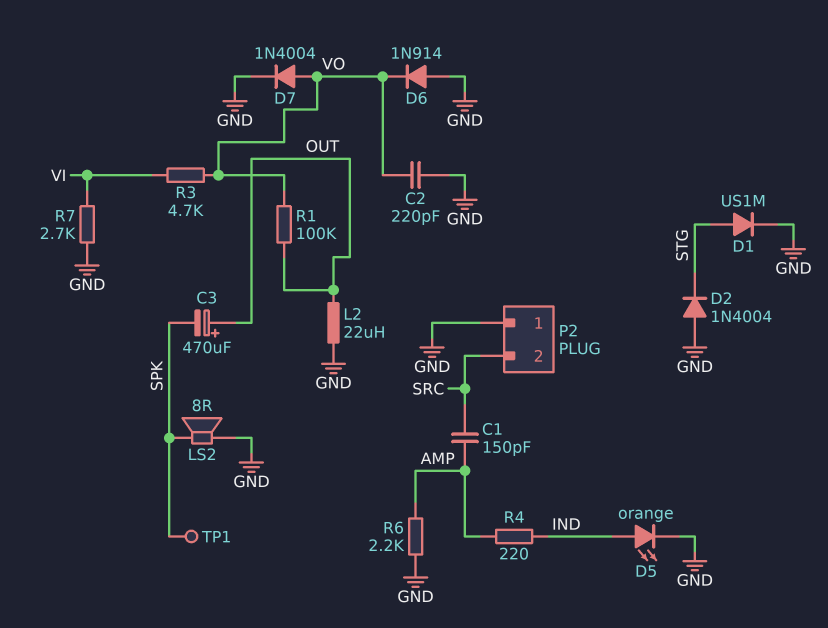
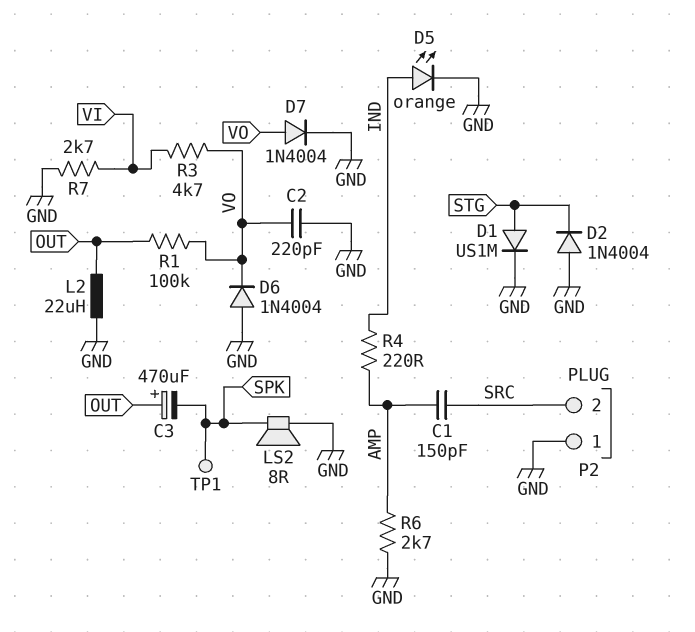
D6: diode 1N914 (A GND, K VO) -> diode 1N4004 (A GND, K VO)
R6: 2.2k (AMP, GND) -> 2.7k (AMP, GND)

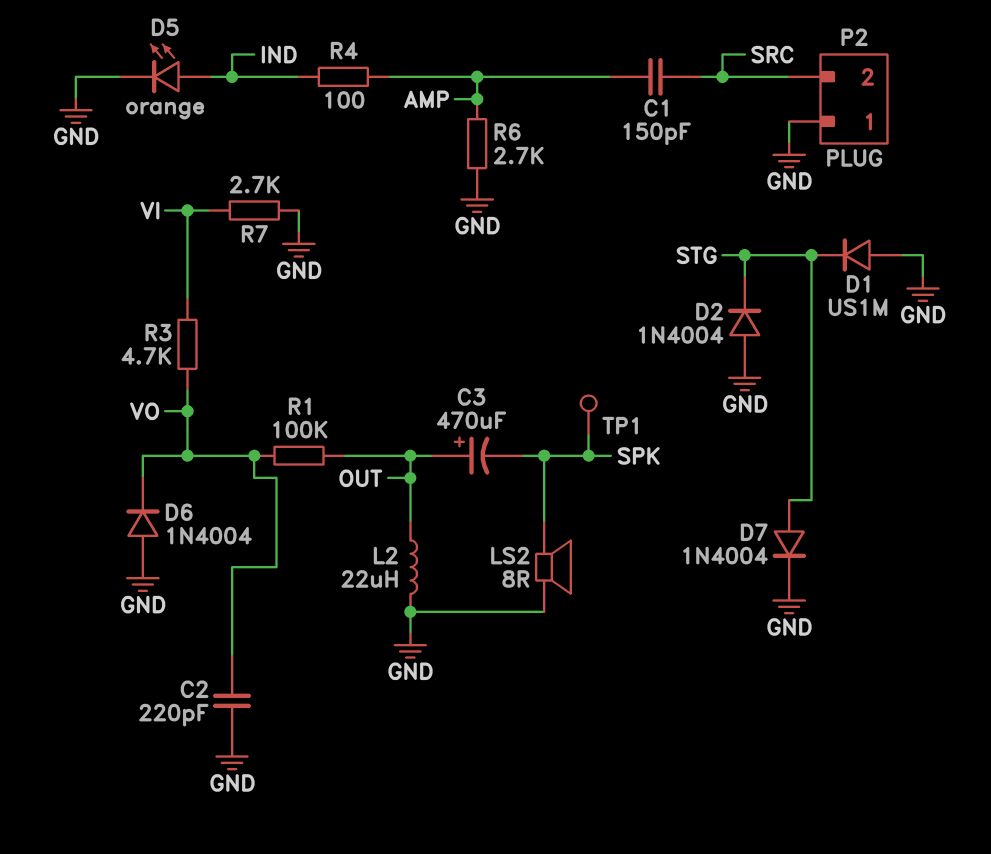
D1: diode US1M (A STG, K GND) -> diode US1M (A GND, K STG)
D7: diode 1N4004 (A VO, K GND) -> diode 1N4004 (A STG, K GND)
R4: 220 (AMP, IND) -> 100 (AMP, IND)

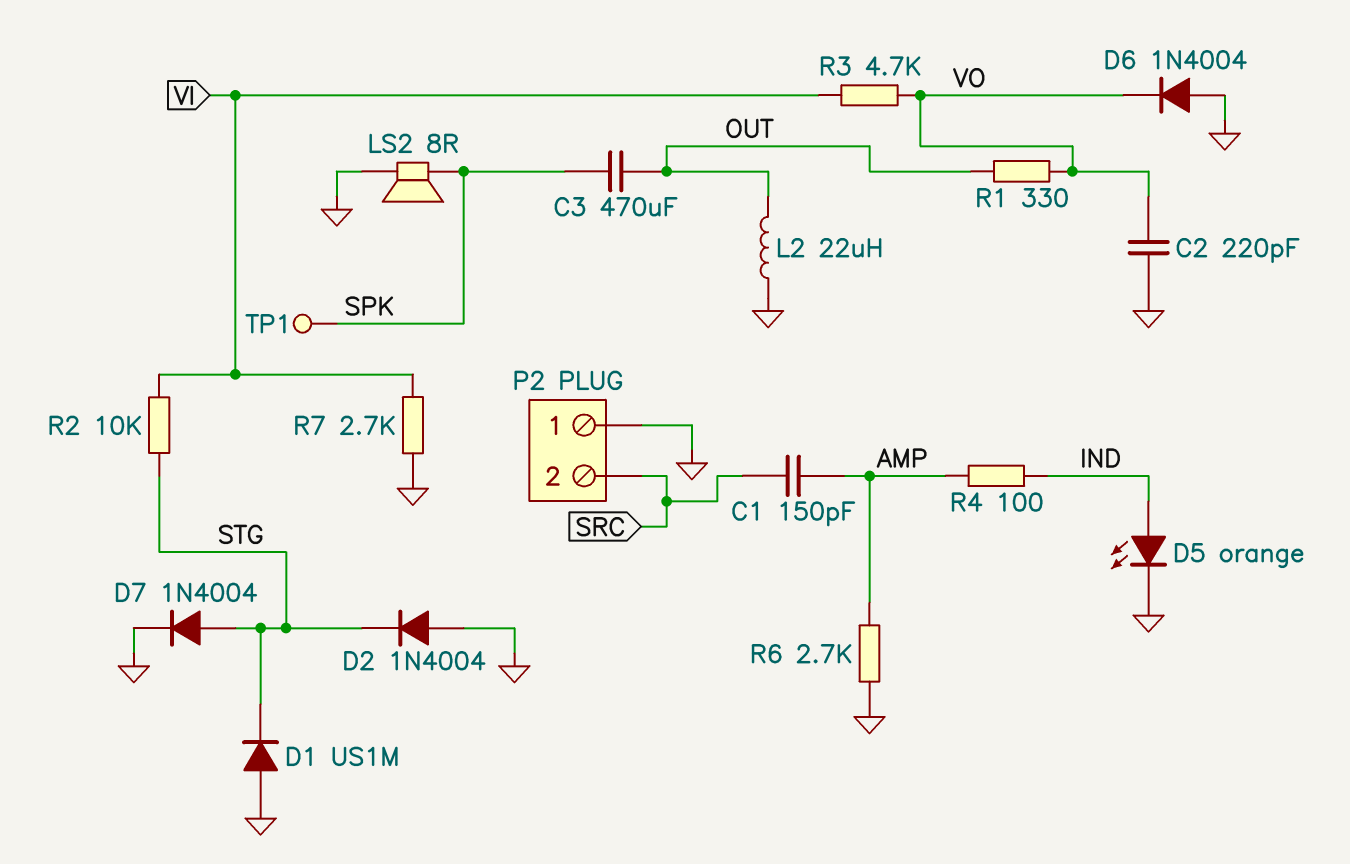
C3: 470uF (plus OUT, minus SPK) -> 470uF (OUT, SPK)
R1: 100k (OUT, VO) -> 330 (OUT, VO)
R2: none -> 10k (STG, VI)

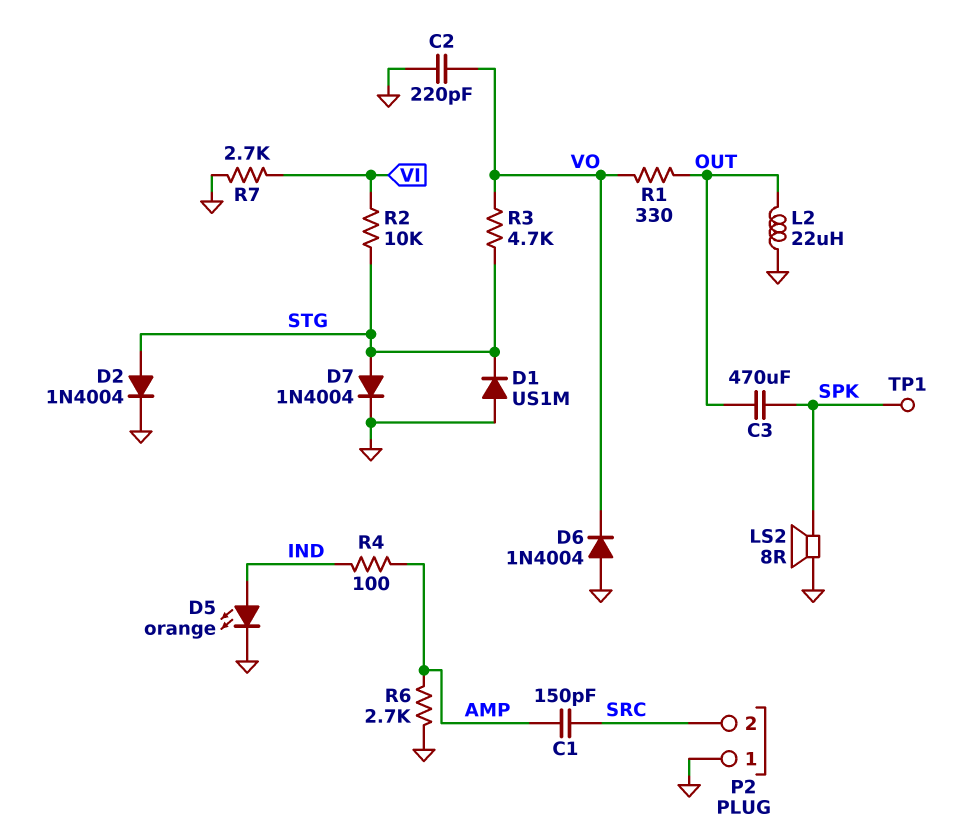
D2: diode 1N4004 (A GND, K STG) -> diode 1N4004 (A STG, K GND)
R3: 4.7k (VI, VO) -> 4.7k (STG, VO)

